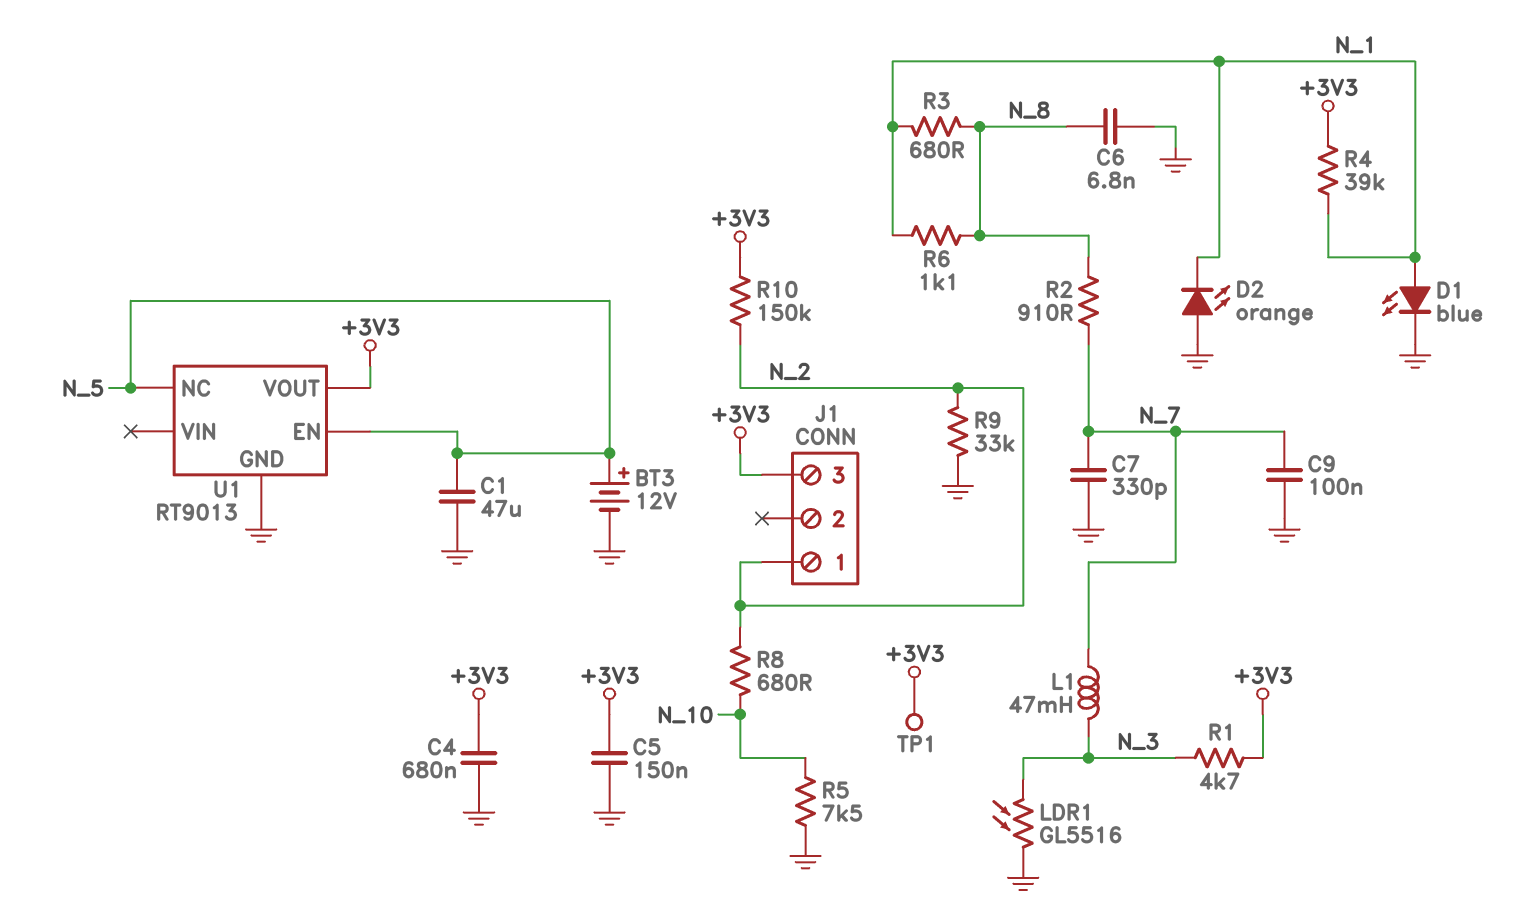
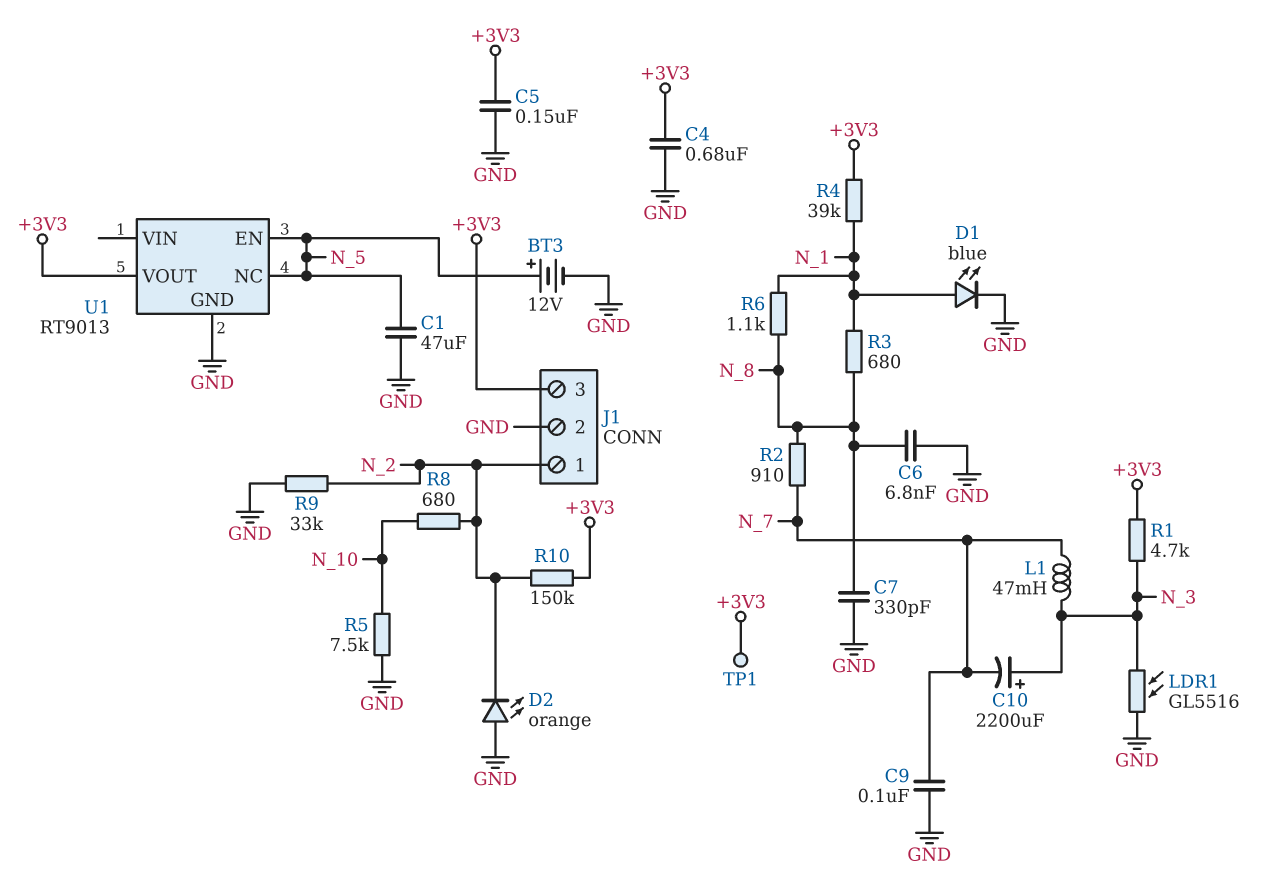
C7: 330pF (GND, N_7) -> 330pF (GND, N_8)
C10: none -> 2200uF (plus N_3, minus N_7)
D2: LED orange (A GND, K N_1) -> LED orange (A GND, K N_2)
J1 pin 2: none -> GND

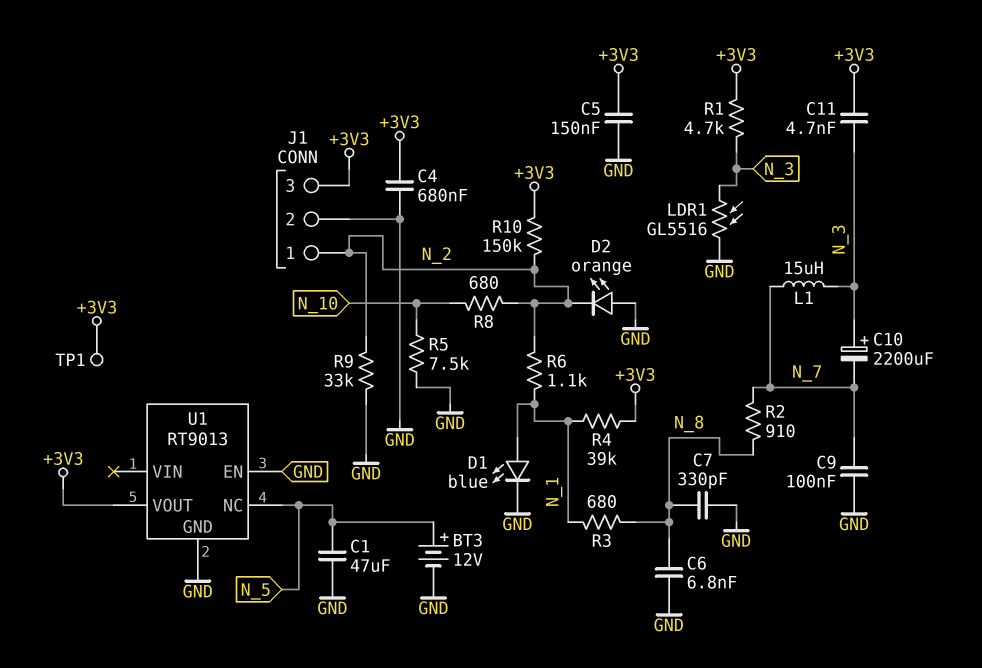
C11: none -> 4.7nF (+3V3, N_3)
L1: 47mH (N_3, N_7) -> 15uH (N_3, N_7)
R6: 1.1k (N_1, N_8) -> 1.1k (N_1, N_2)
U1 pin EN: N_5 -> GND

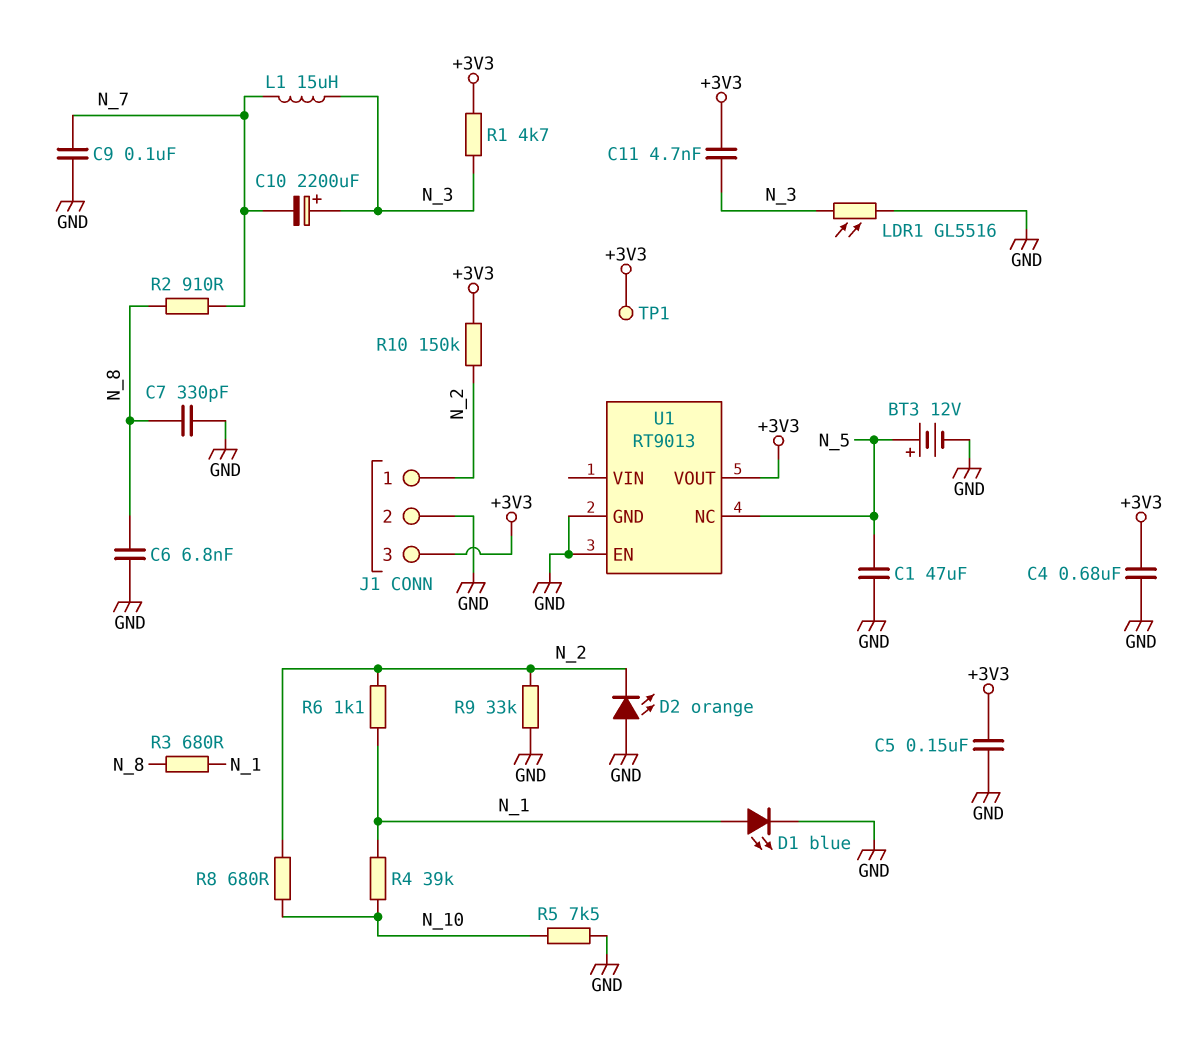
R4: 39k (+3V3, N_1) -> 39k (N_1, N_10)

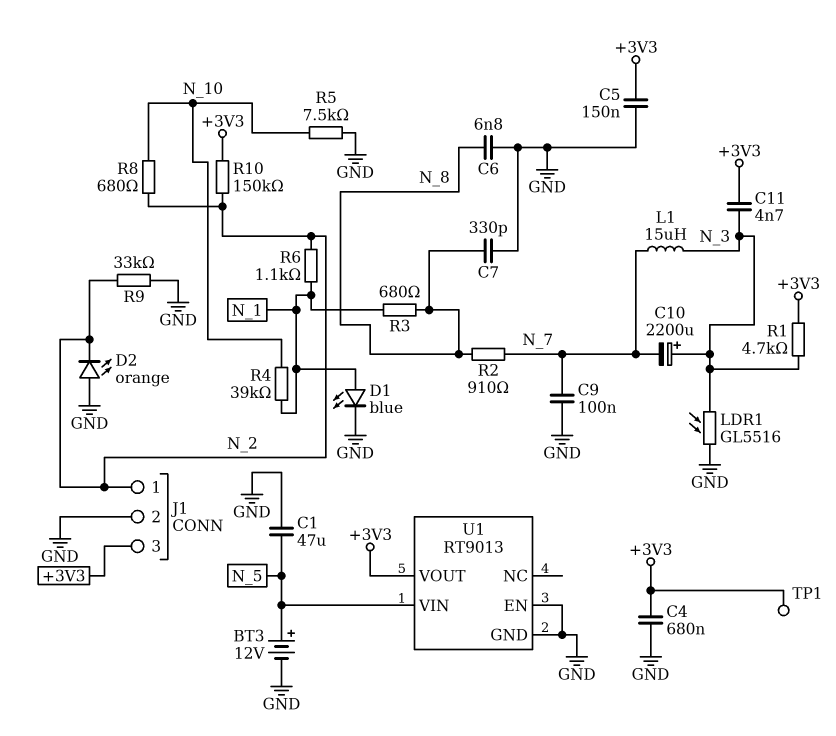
U1 pin NC: N_5 -> none
U1 pin VIN: none -> N_5

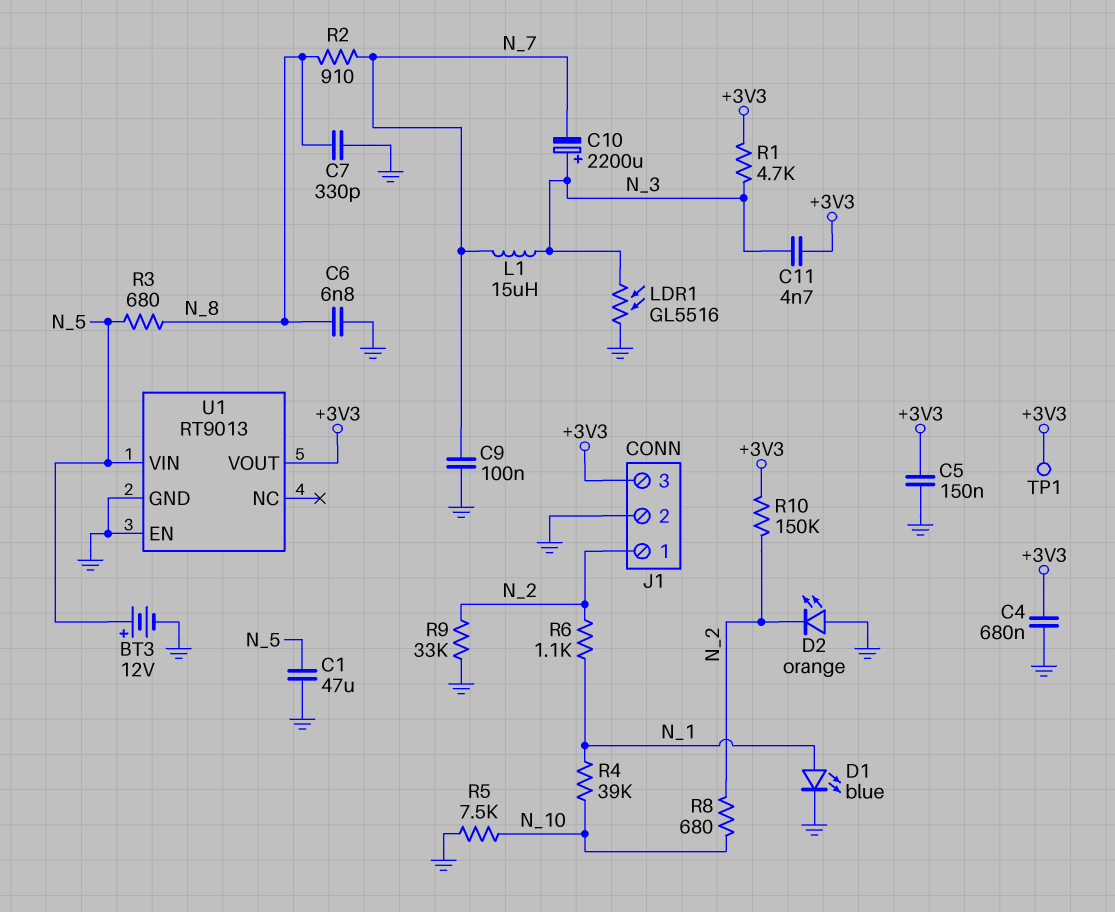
R3: 680 (N_1, N_8) -> 680 (N_5, N_8)

